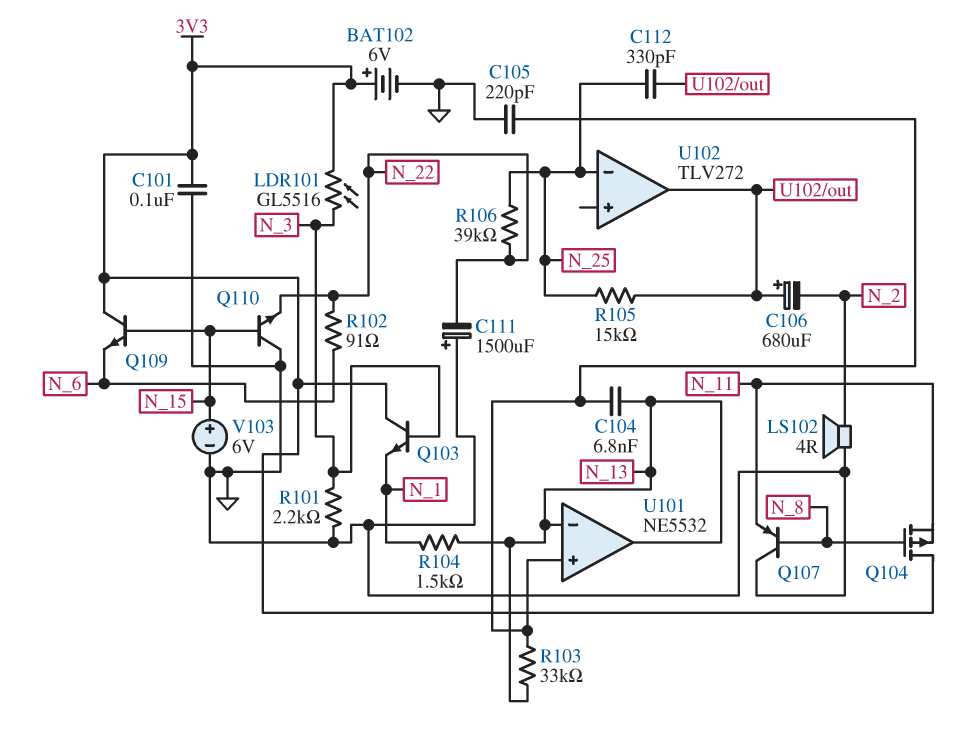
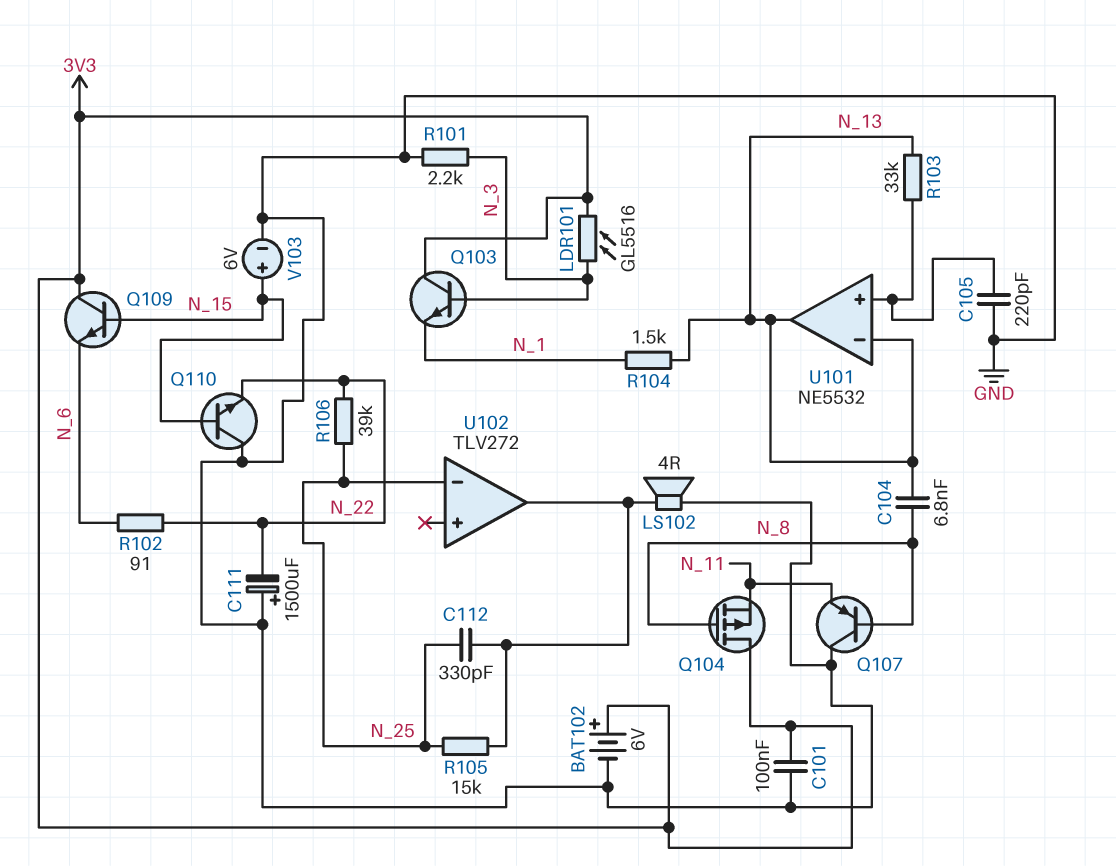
C104: 6.8nF (N_13, U101/in+) -> 6.8nF (N_8, N_13)
C106: 680uF (plus U102/out, minus N_2) -> none
LS102: speaker 4R (GND, N_2) -> speaker 4R (GND, U102/out)

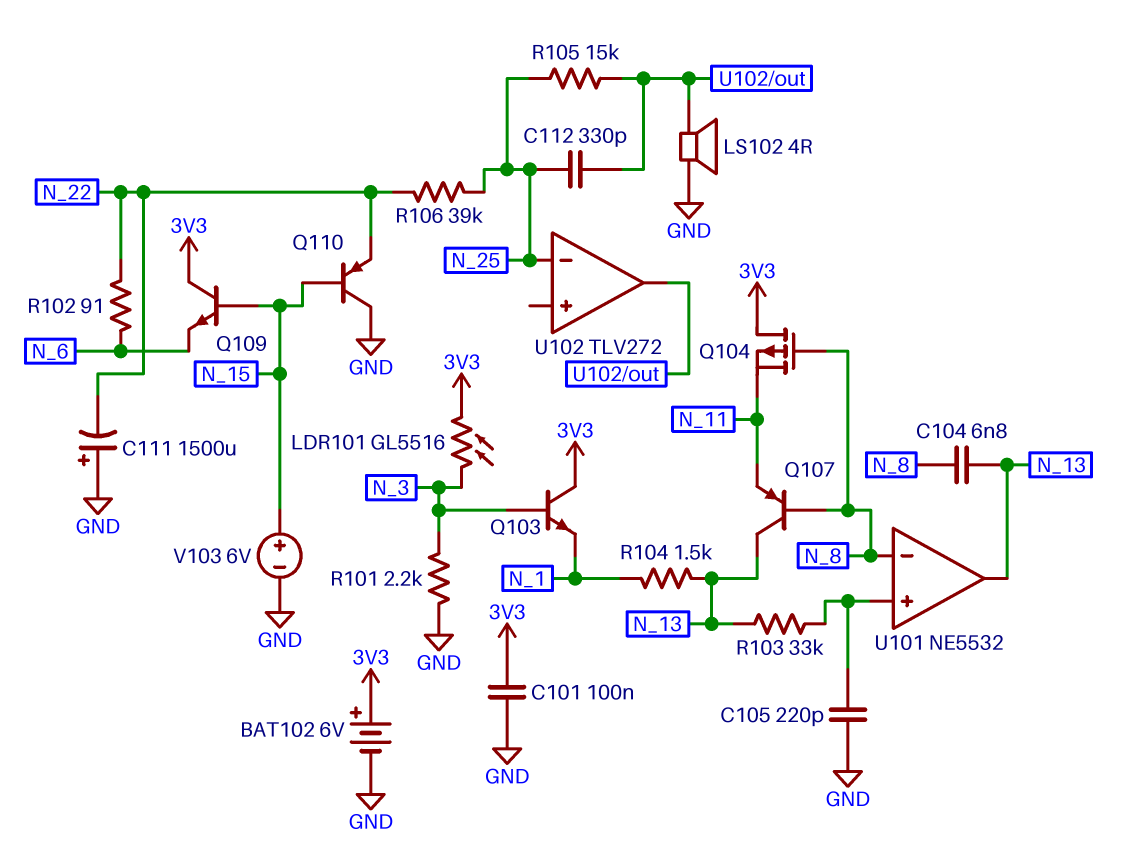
Q107: PNP (B N_8, C GND, E N_11) -> PNP (B N_8, C N_13, E N_11)
Q110: NPN (B N_15, C GND, E N_22) -> PNP (B N_15, C GND, E N_22)
U101 pin in-: N_13 -> N_8

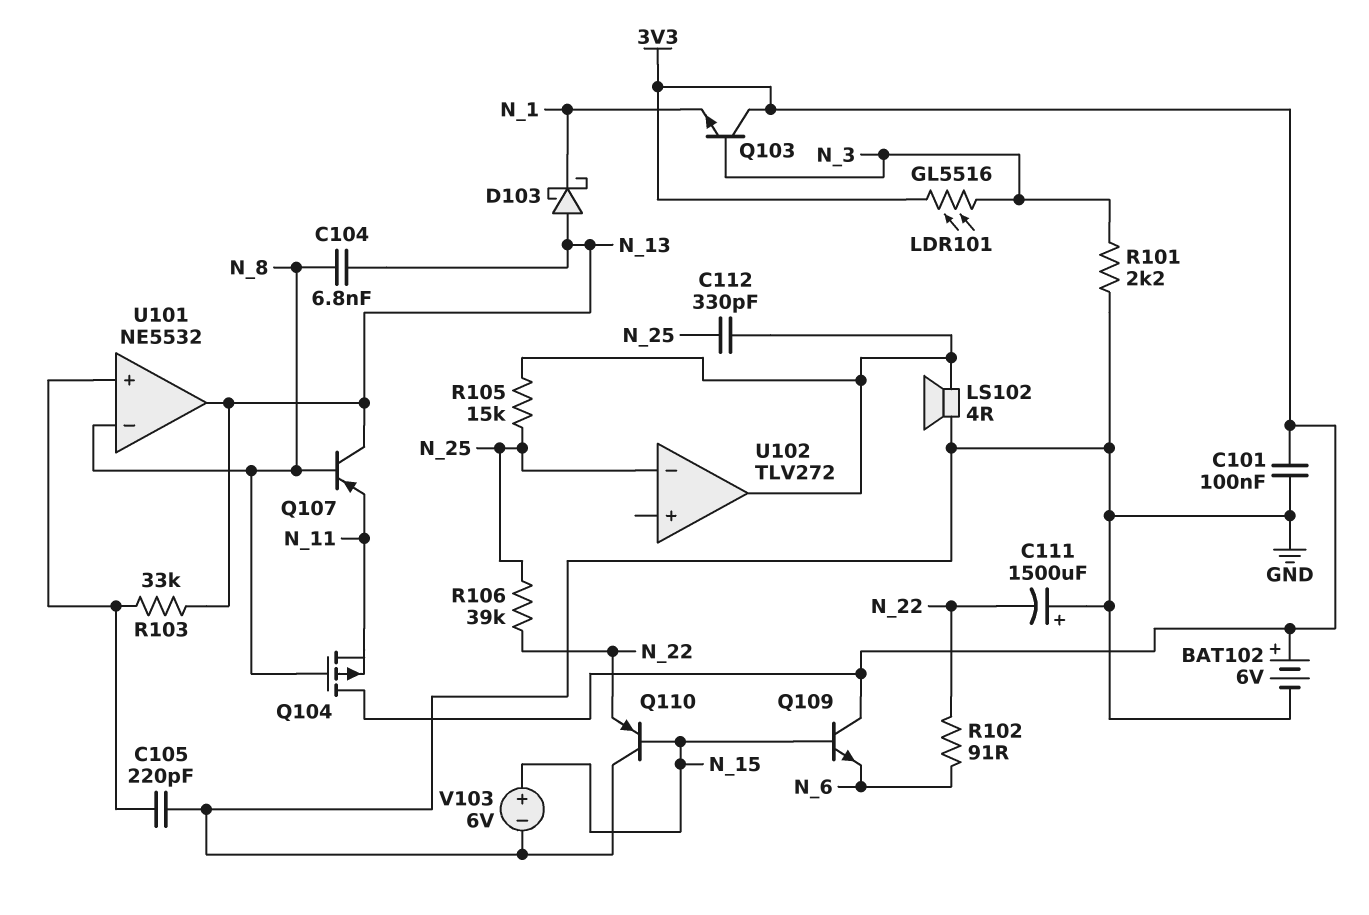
D103: none -> schottky (A N_13, K N_1)
R104: 1.5k (N_1, N_13) -> none

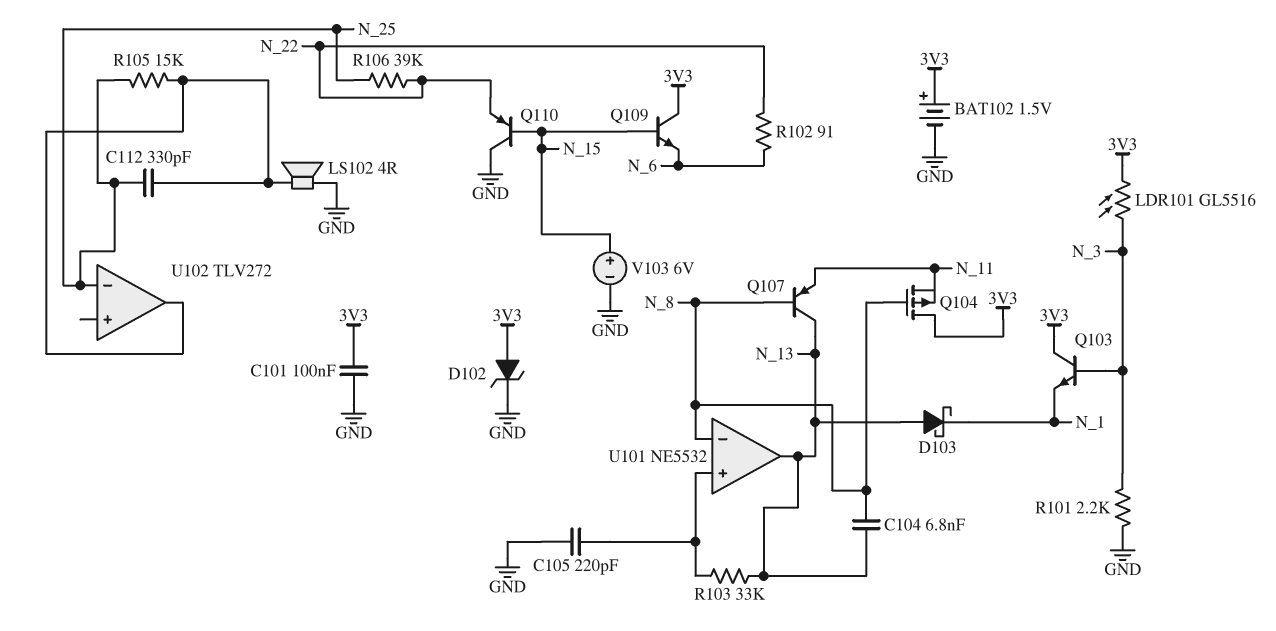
BAT102: 6V (plus 3V3, minus GND) -> 1.5V (plus 3V3, minus GND)
C111: 1500uF (plus GND, minus N_22) -> none
D102: none -> zener (A 3V3, K GND)

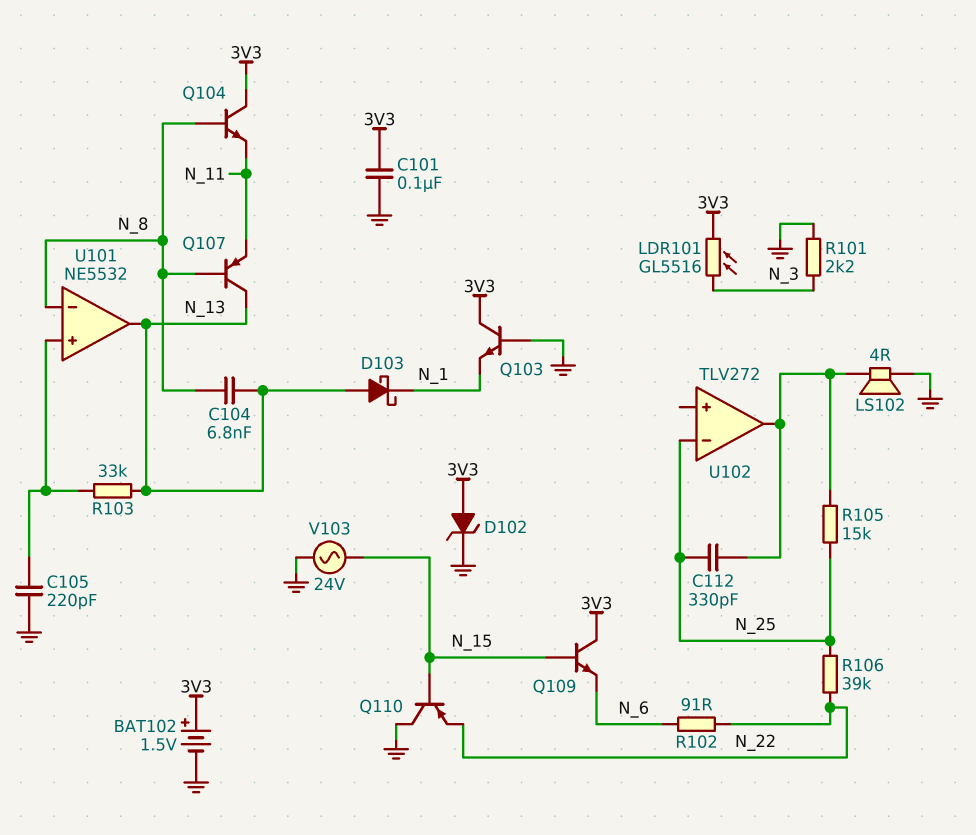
Q103: NPN (B N_3, C 3V3, E N_1) -> NPN (B GND, C 3V3, E N_1)
Q104: PMOS (G N_8, D 3V3, S N_11) -> NPN (B N_8, C 3V3, E N_11)
V103: 6V (plus N_15, minus GND) -> AC 24V (GND, N_15)

